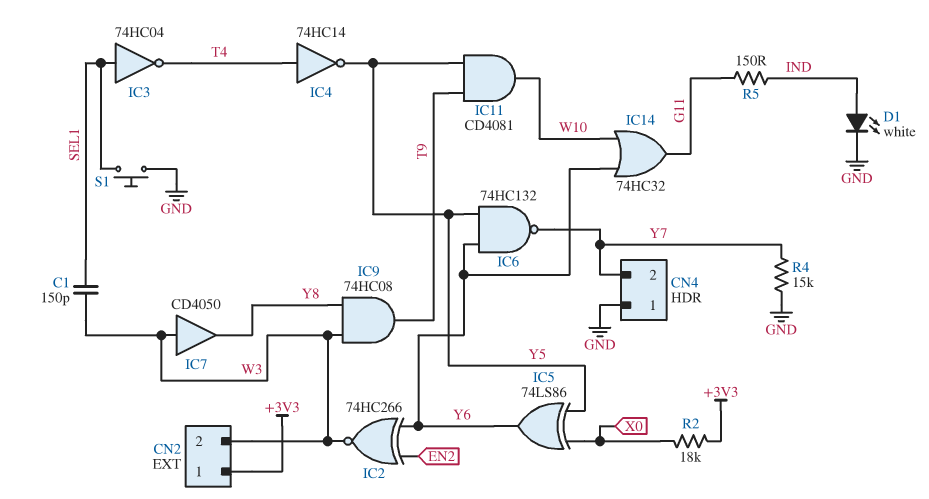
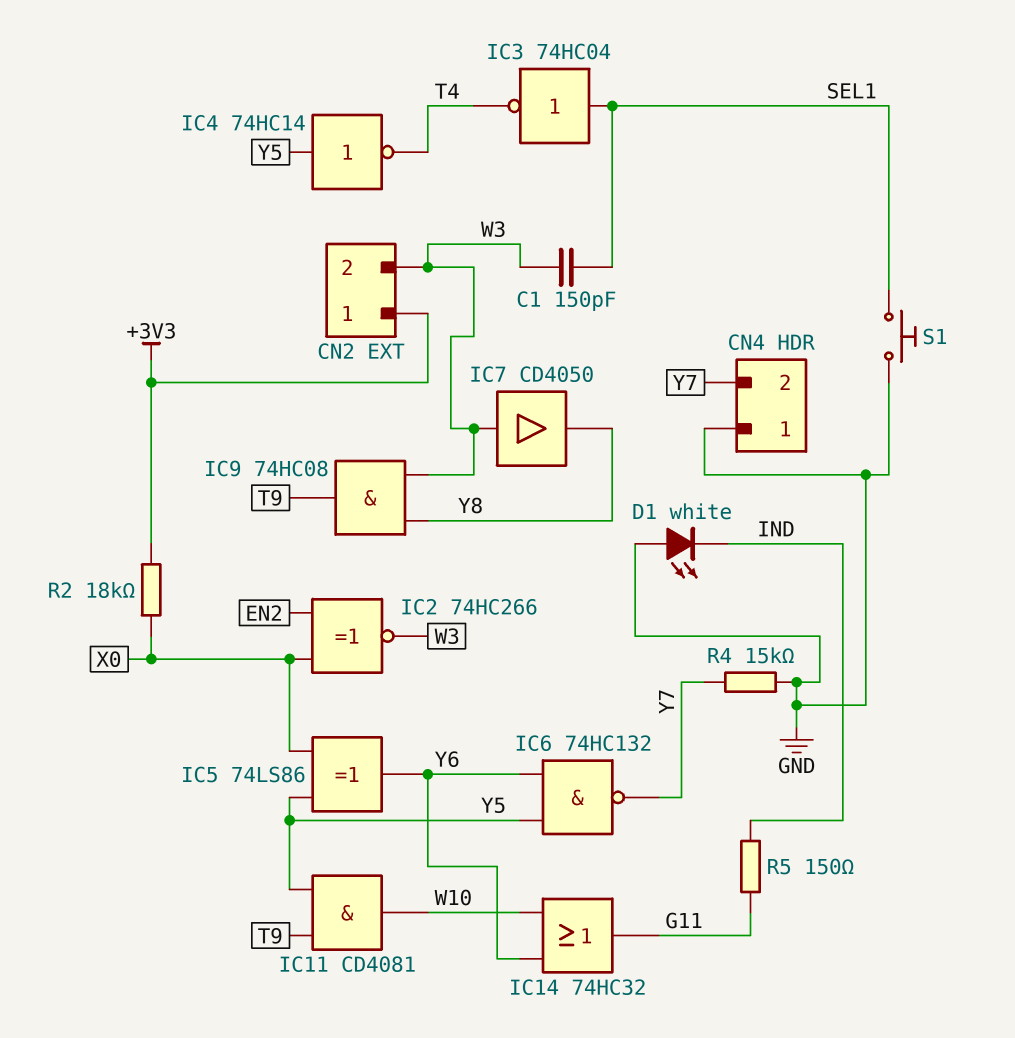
D1: LED white (A IND, K GND) -> LED white (A GND, K IND)
IC2: XNOR 74HC266 (in EN2, in Y6, out W3) -> XNOR 74HC266 (in EN2, in X0, out W3)
IC4: NOT 74HC14 (in T4, out Y5) -> NOT 74HC14 (in Y5, out T4)

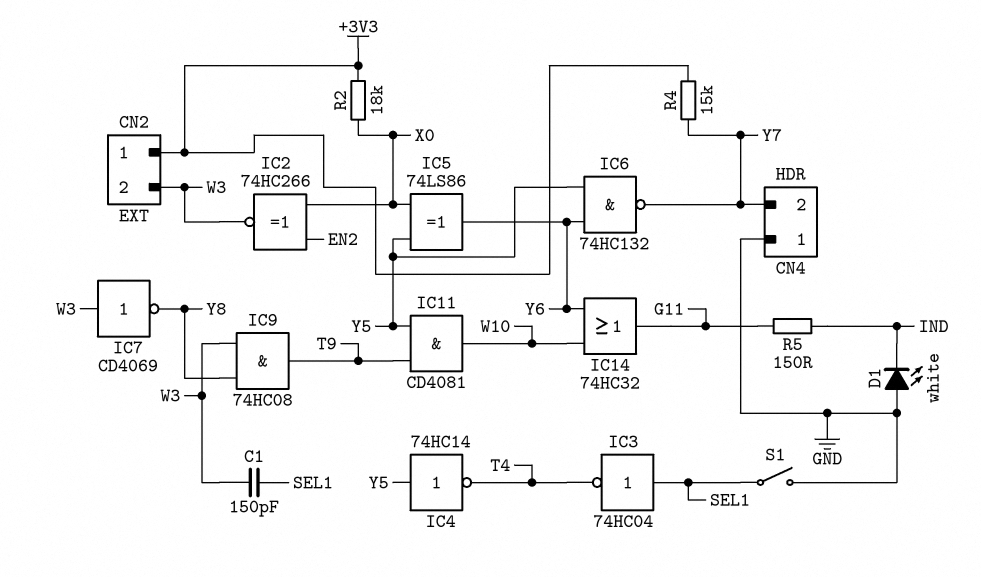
IC7: buffer CD4050 (in W3, out Y8) -> NOT CD4069 (in W3, out Y8)
R4: 15k (GND, Y7) -> 15k (+3V3, Y7)
S1: button (GND, SEL1) -> switch (GND, SEL1)

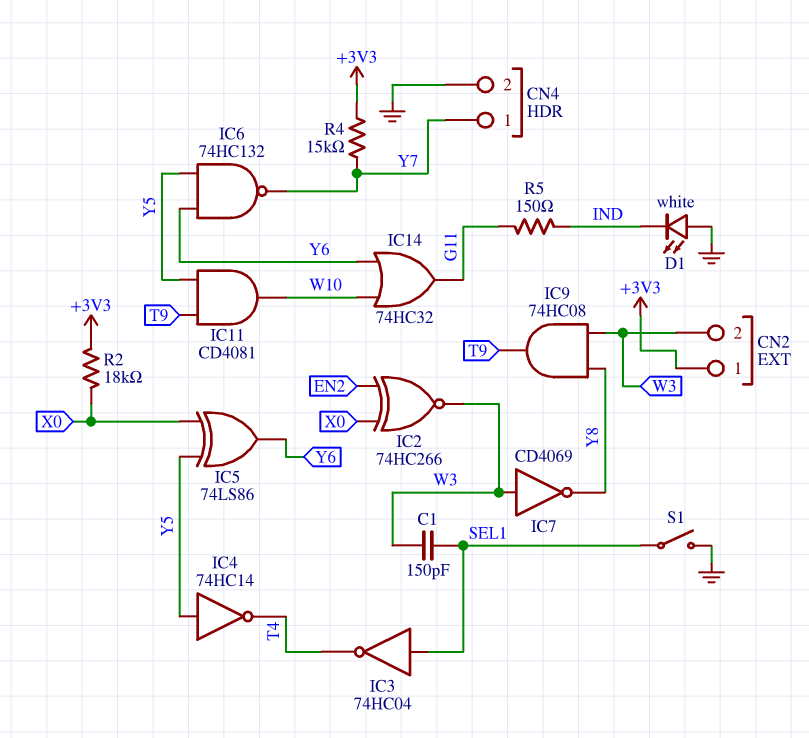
CN4 pin 1: GND -> Y7
CN4 pin 2: Y7 -> GND

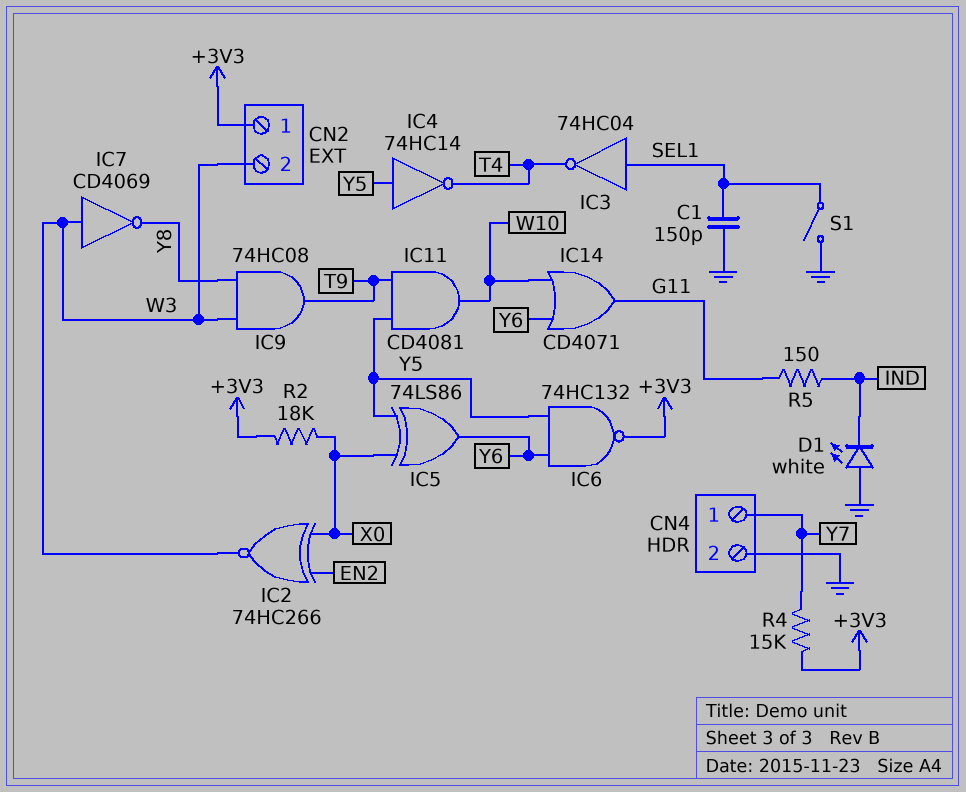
C1: 150pF (SEL1, W3) -> 150pF (GND, SEL1)
IC6: NAND 74HC132 (in Y5, in Y6, out Y7) -> NAND 74HC132 (in Y5, in Y6, out +3V3)
IC14: OR 74HC32 (in W10, in Y6, out G11) -> OR CD4071 (in W10, in Y6, out G11)

